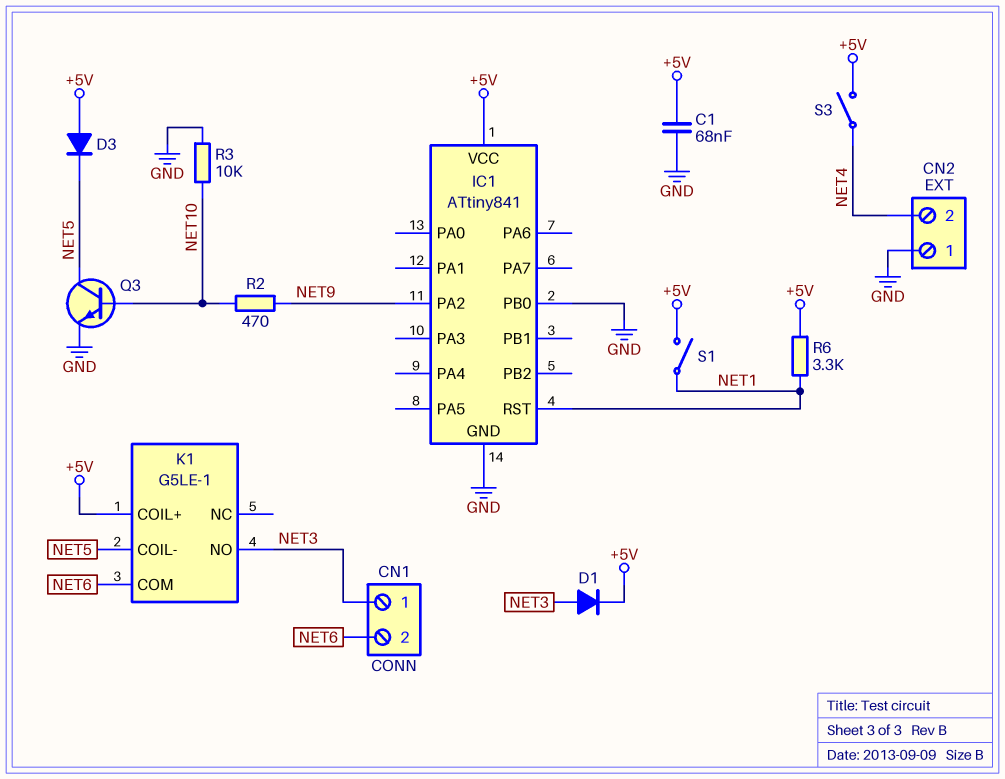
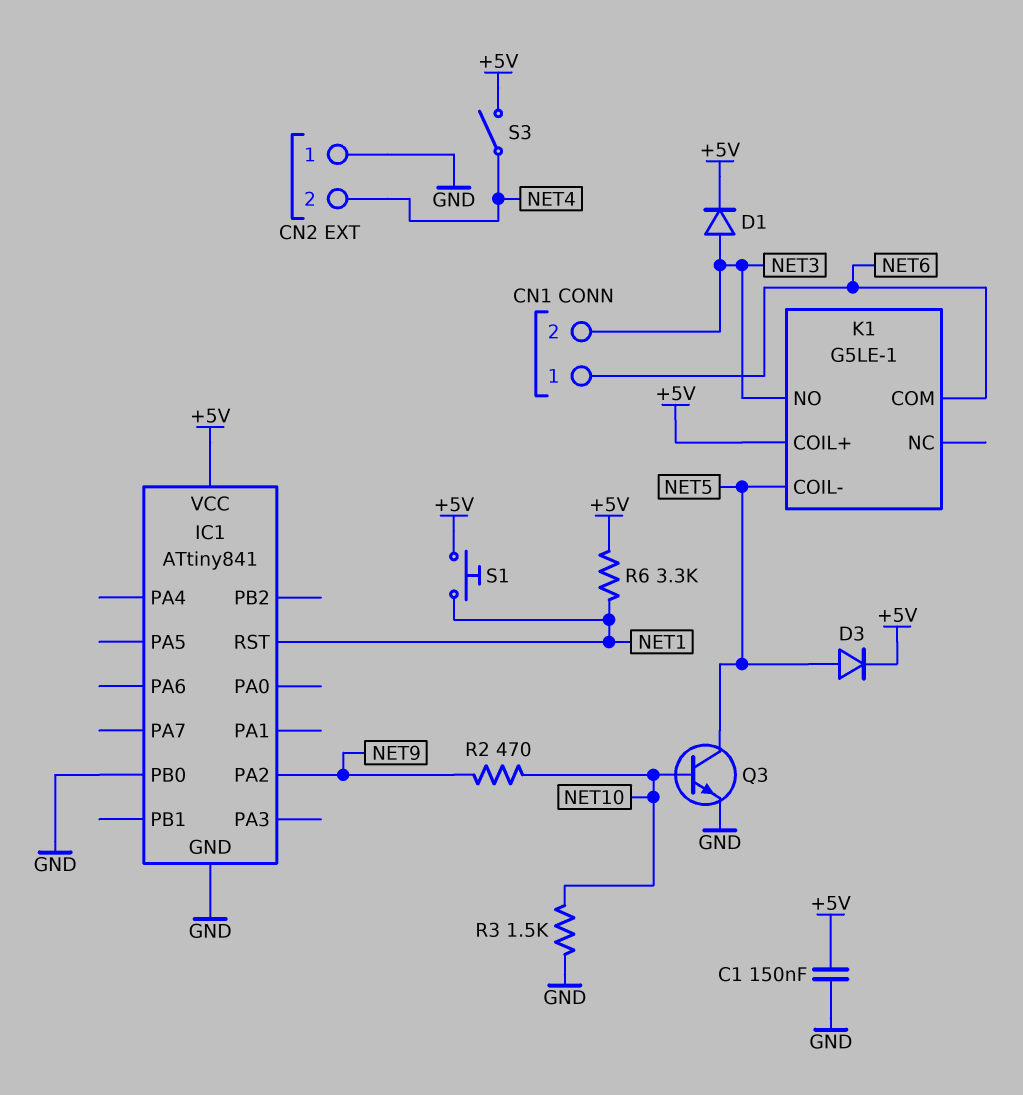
C1: 68nF (+5V, GND) -> 150nF (+5V, GND)
CN1 pin 1: NET3 -> NET6
CN1 pin 2: NET6 -> NET3
D3: diode (A +5V, K NET5) -> diode (A NET5, K +5V)
R3: 10k (GND, NET10) -> 1.5k (GND, NET10)
S1: switch (+5V, NET1) -> button (+5V, NET1)

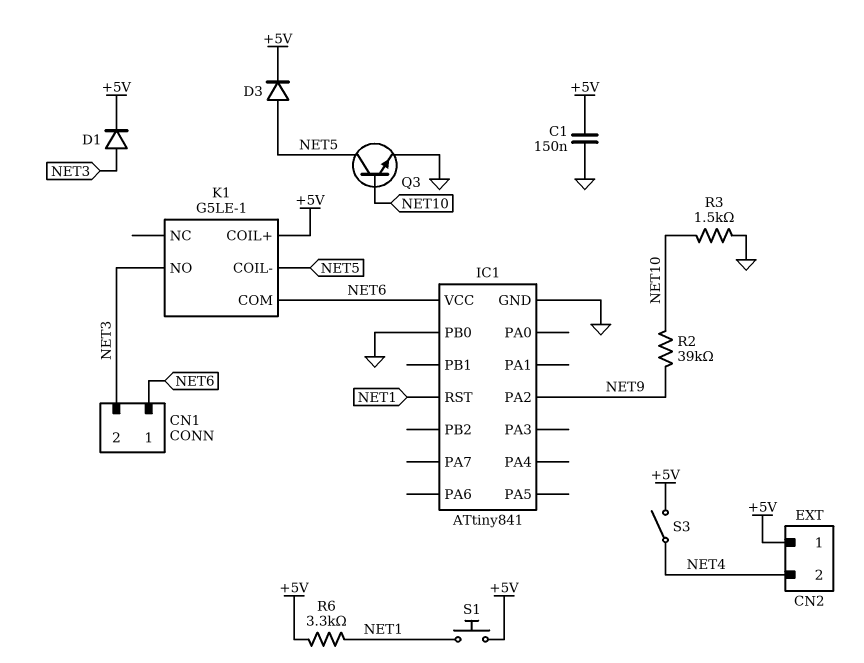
CN2 pin 1: GND -> +5V
IC1 pin VCC: +5V -> NET6
R2: 470 (NET9, NET10) -> 39k (NET9, NET10)

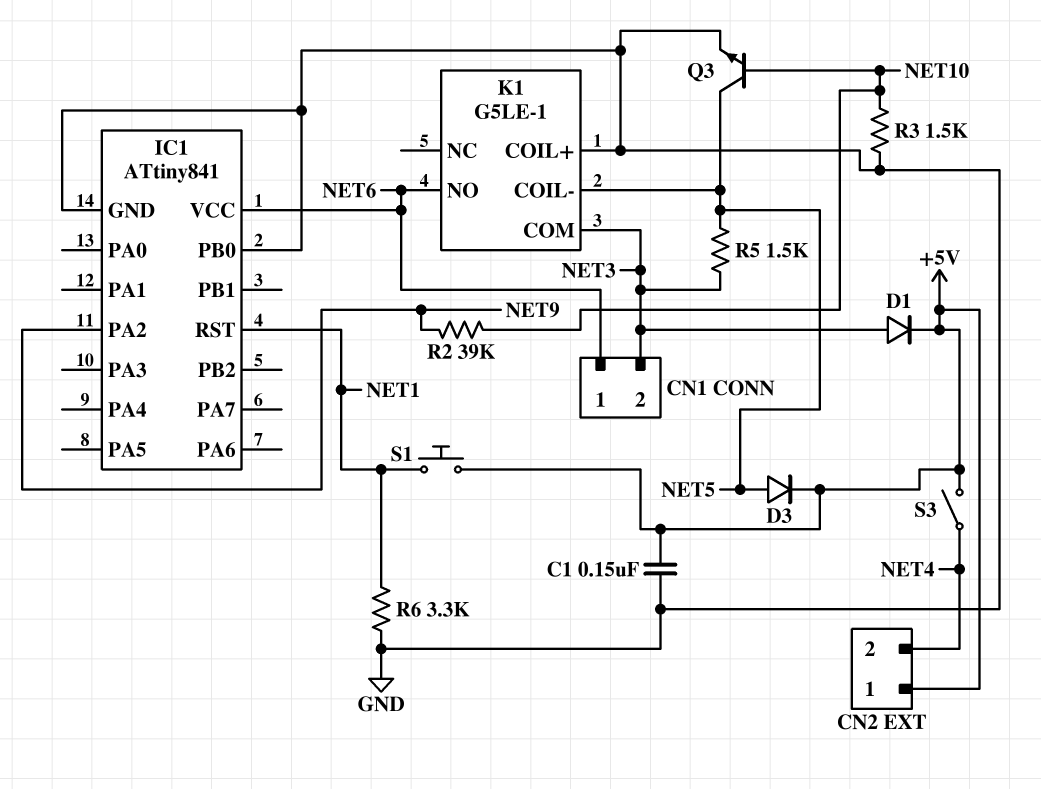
K1 pin COIL+: +5V -> GND
K1 pin COM: NET6 -> NET3
K1 pin NO: NET3 -> NET6
R5: none -> 1.5k (NET3, NET5)
R6: 3.3k (+5V, NET1) -> 3.3k (GND, NET1)

